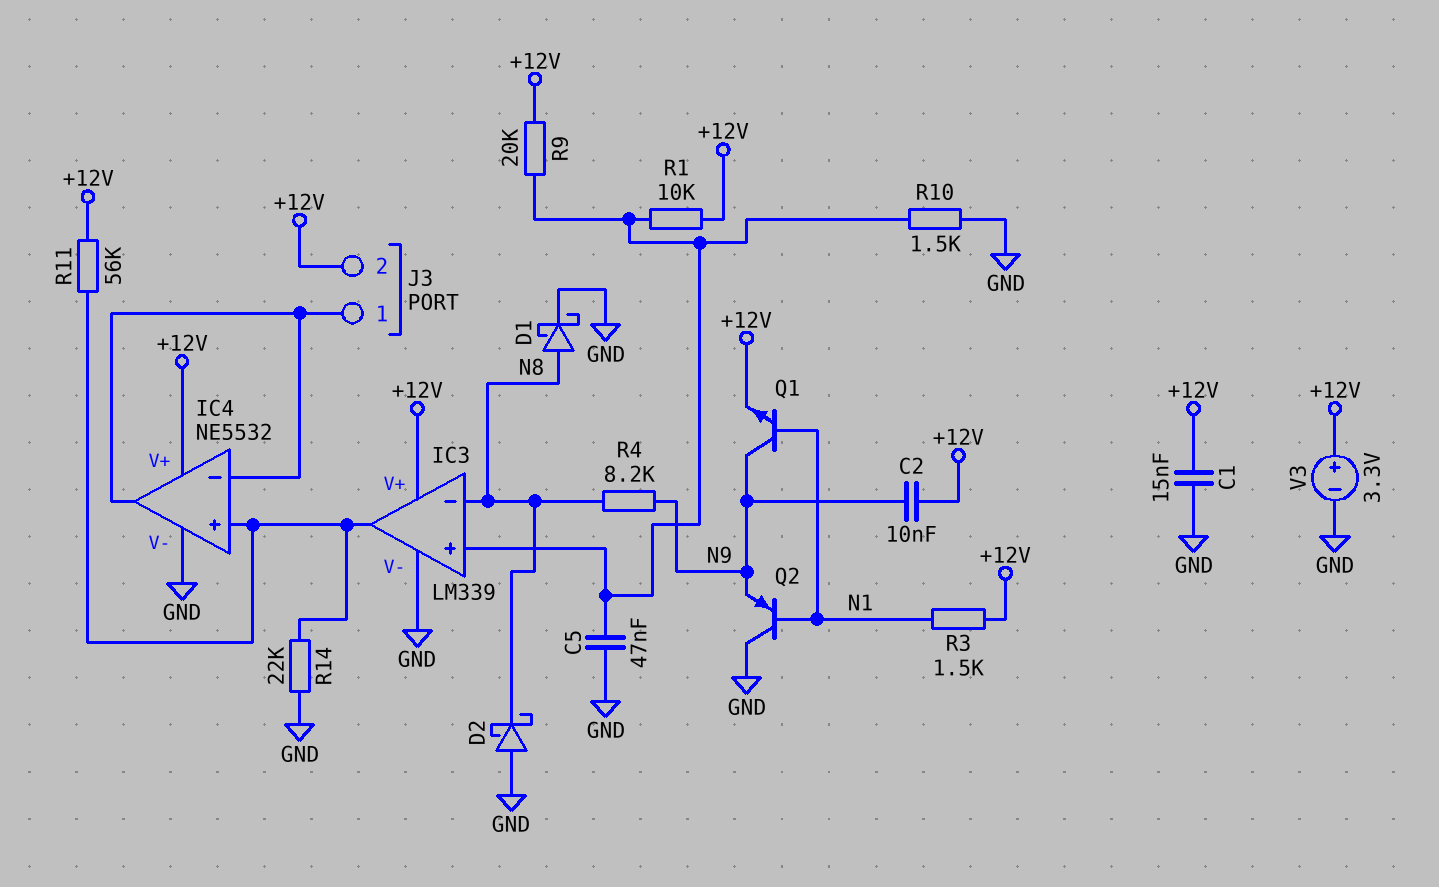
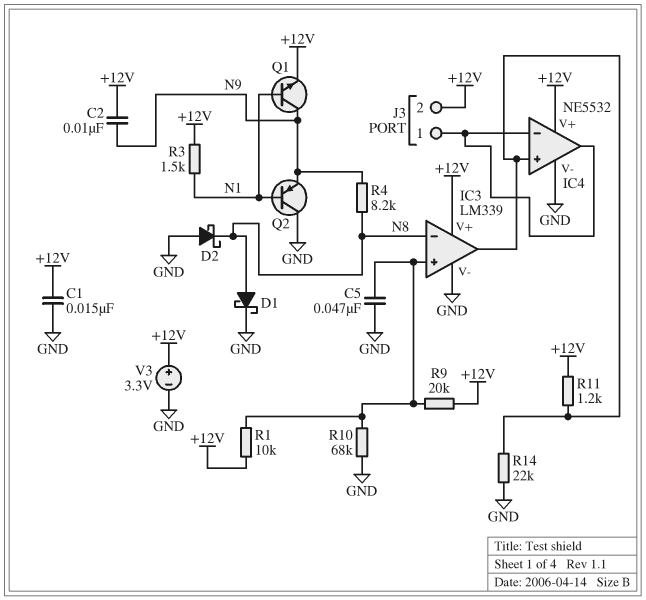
R10: 1.5k (GND, IC3/in+) -> 68k (GND, IC3/in+)
R11: 56k (+12V, IC3/out) -> 1.2k (+12V, IC3/out)

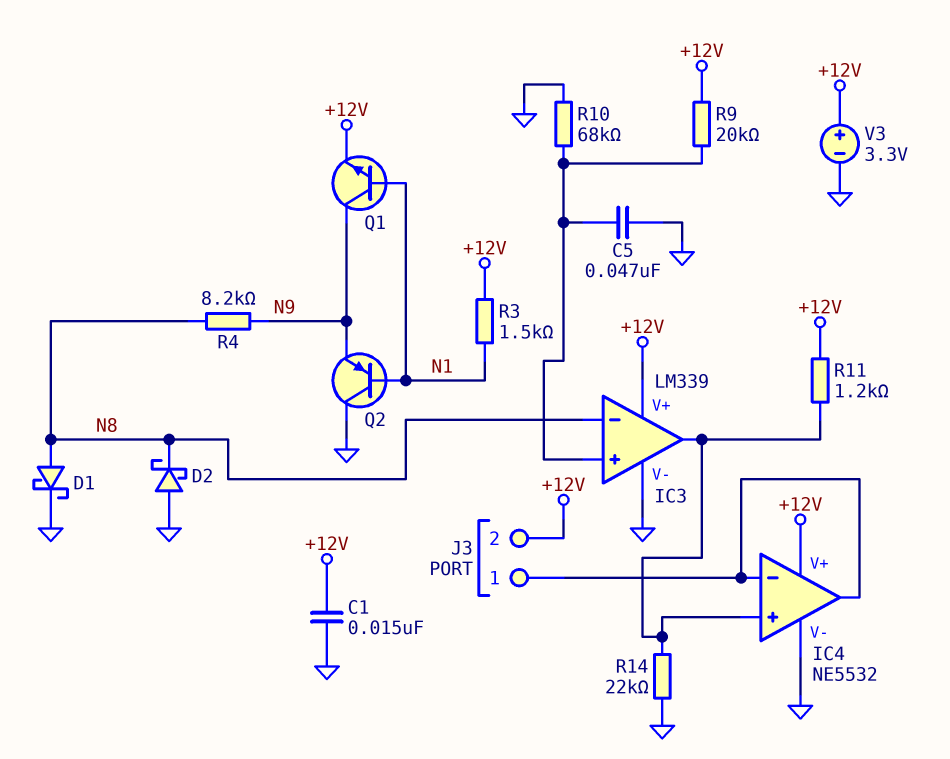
C2: 10nF (+12V, N9) -> none
R1: 10k (+12V, IC3/in+) -> none

